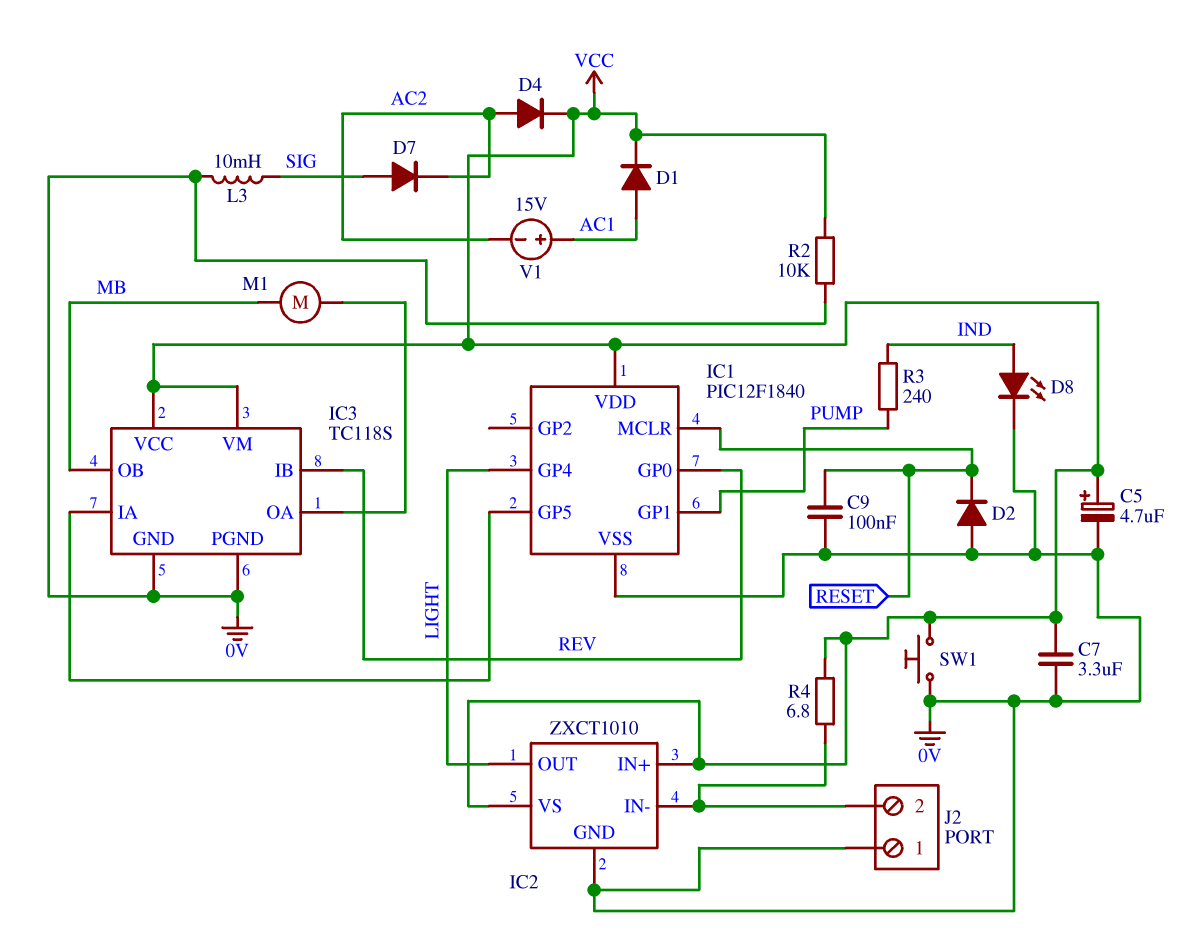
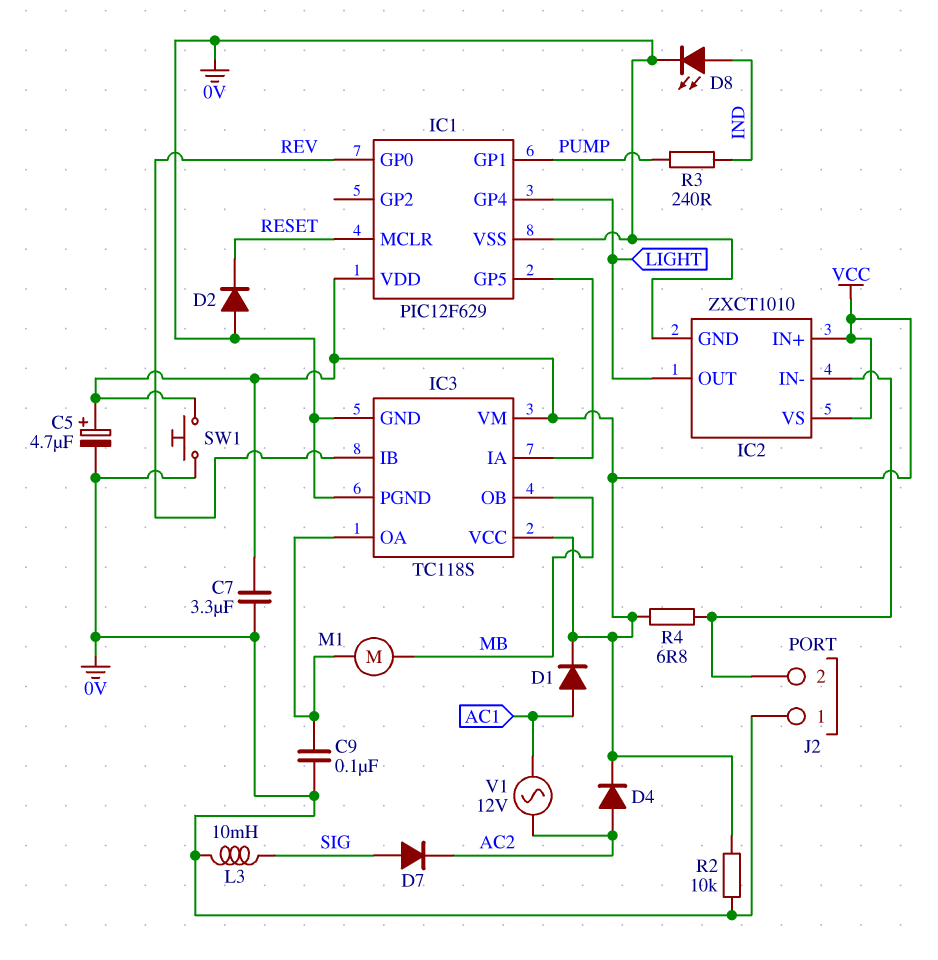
C9: 100nF (0V, RESET) -> 100nF (0V, IC3/OA)
IC1: PIC12F1840 -> PIC12F629
V1: 15V (plus AC1, minus AC2) -> AC 12V (AC1, AC2)

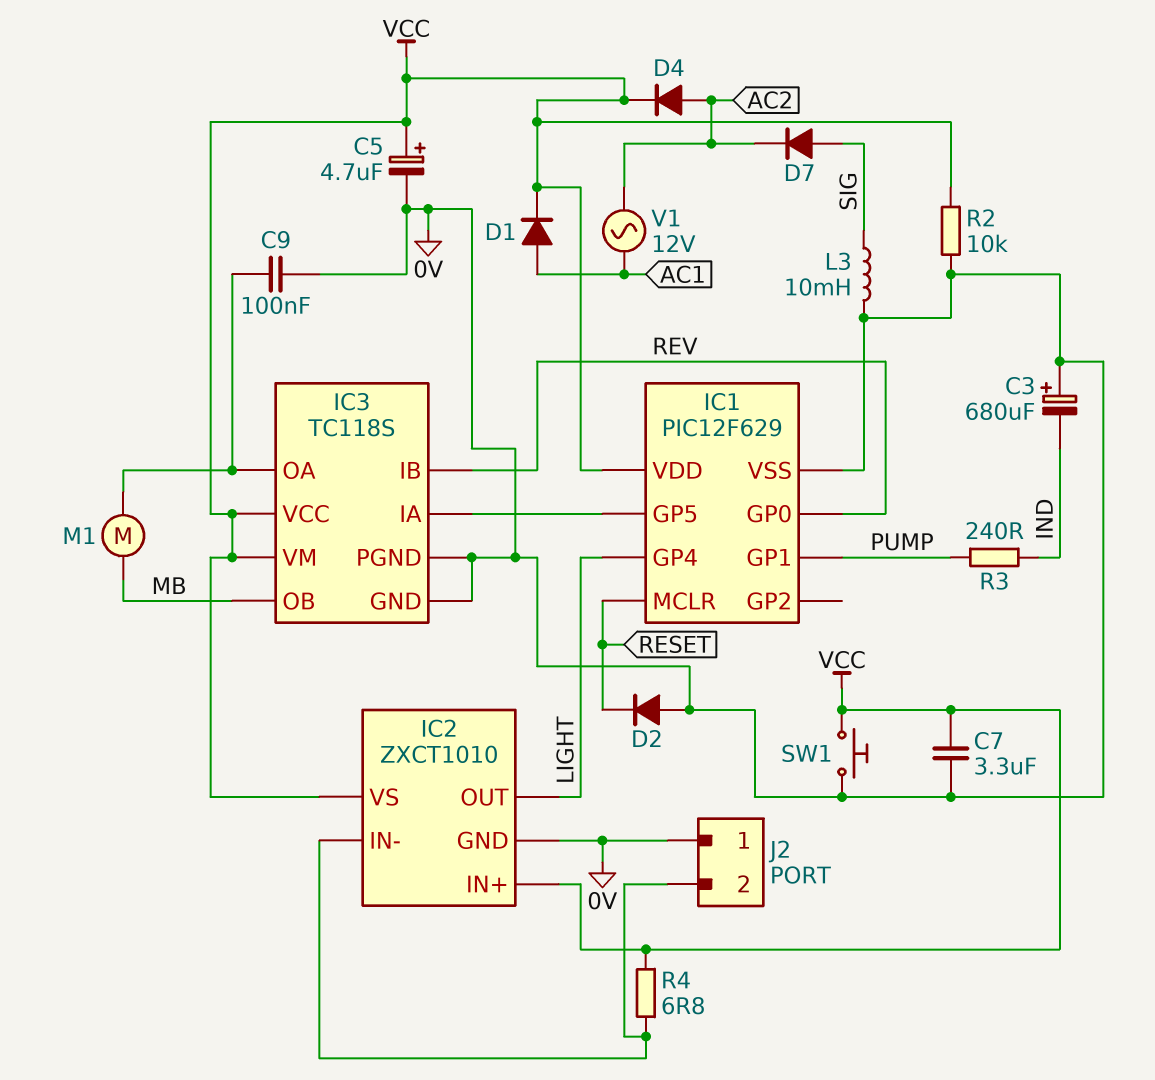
C3: none -> 680uF (plus 0V, minus IND)
D8: LED (A IND, K 0V) -> none

